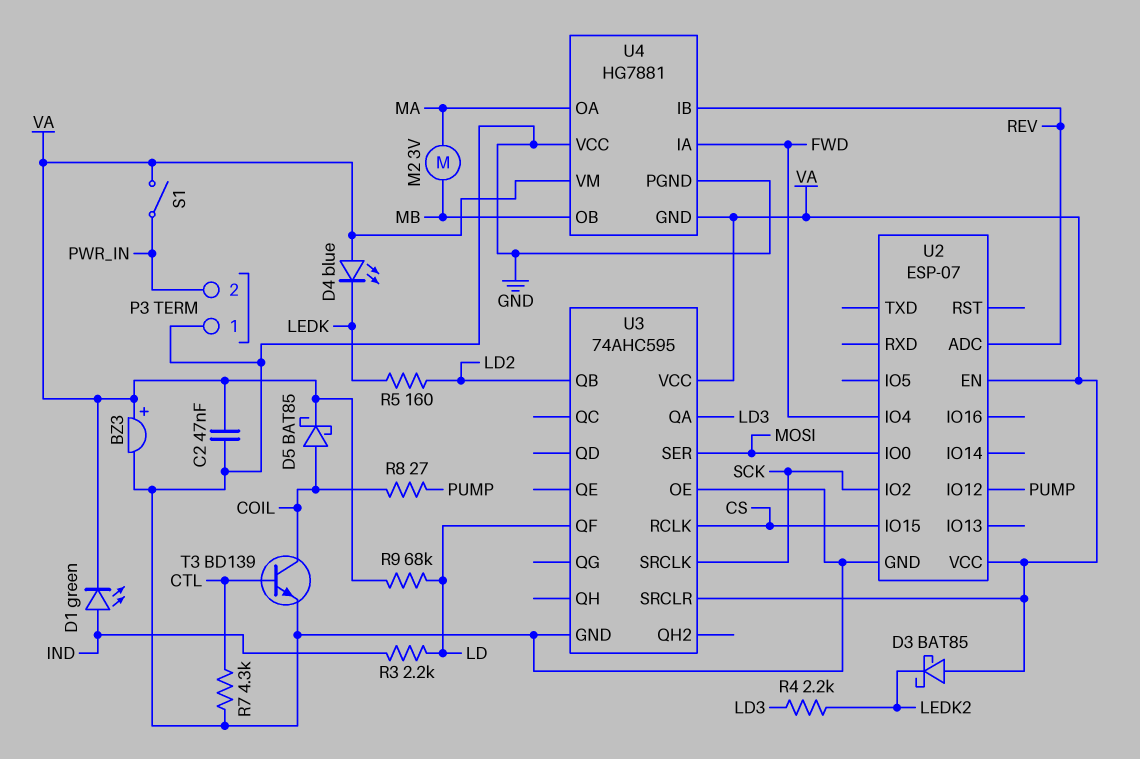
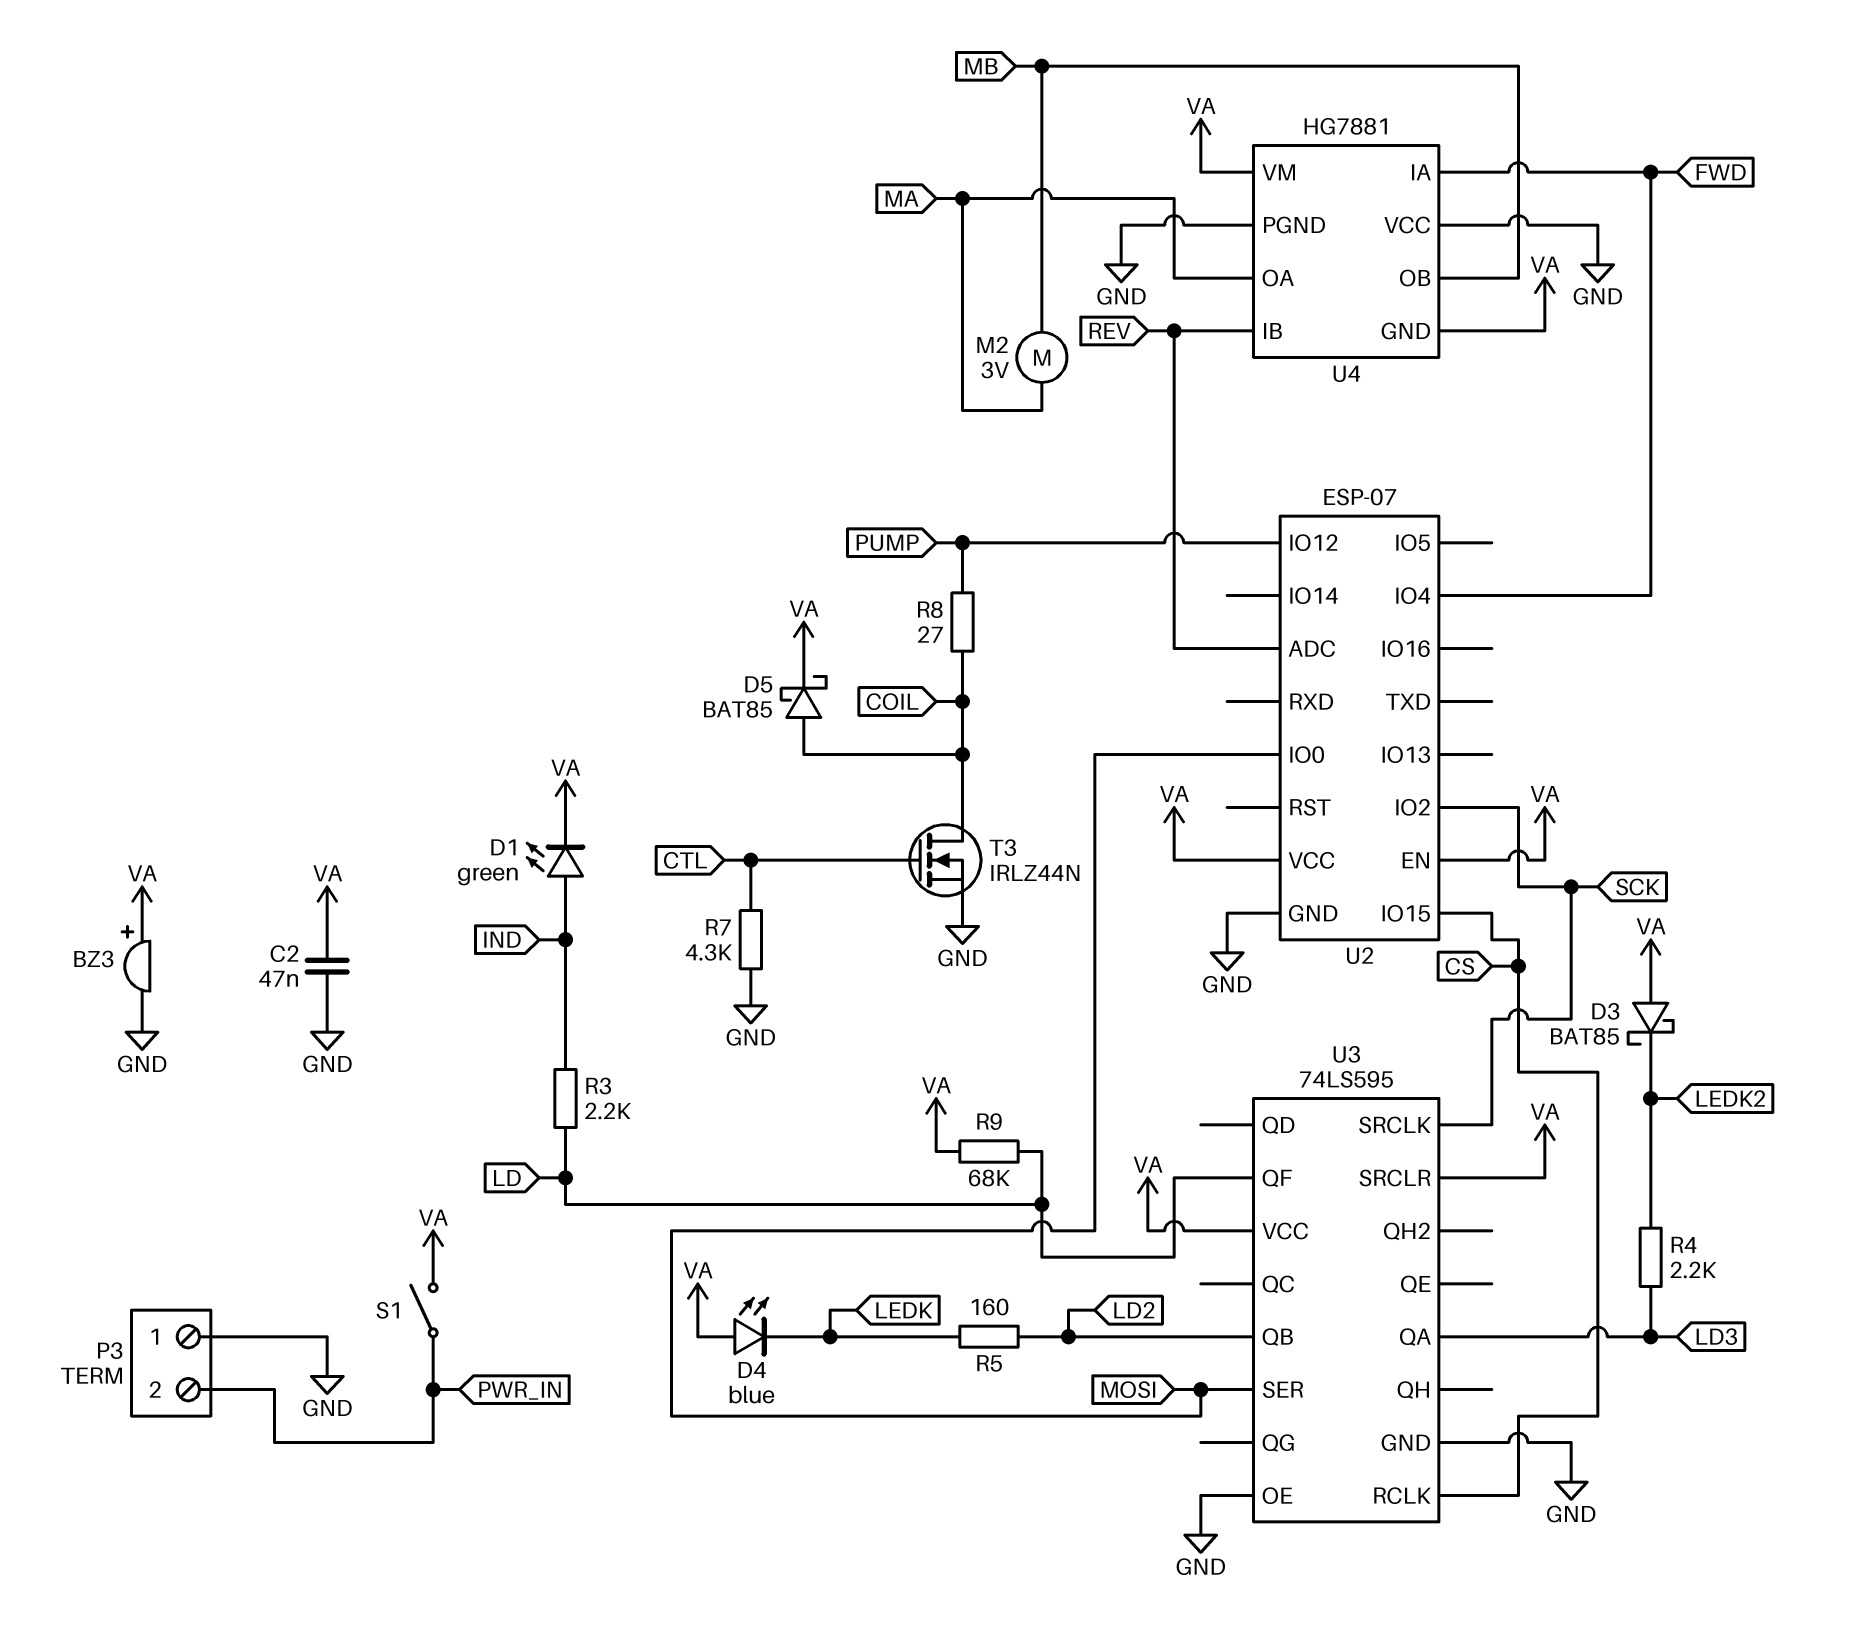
T3: NPN BD139 (B CTL, C COIL, E GND) -> NMOS IRLZ44N (G CTL, D COIL, S GND)
U3: 74AHC595 -> 74LS595

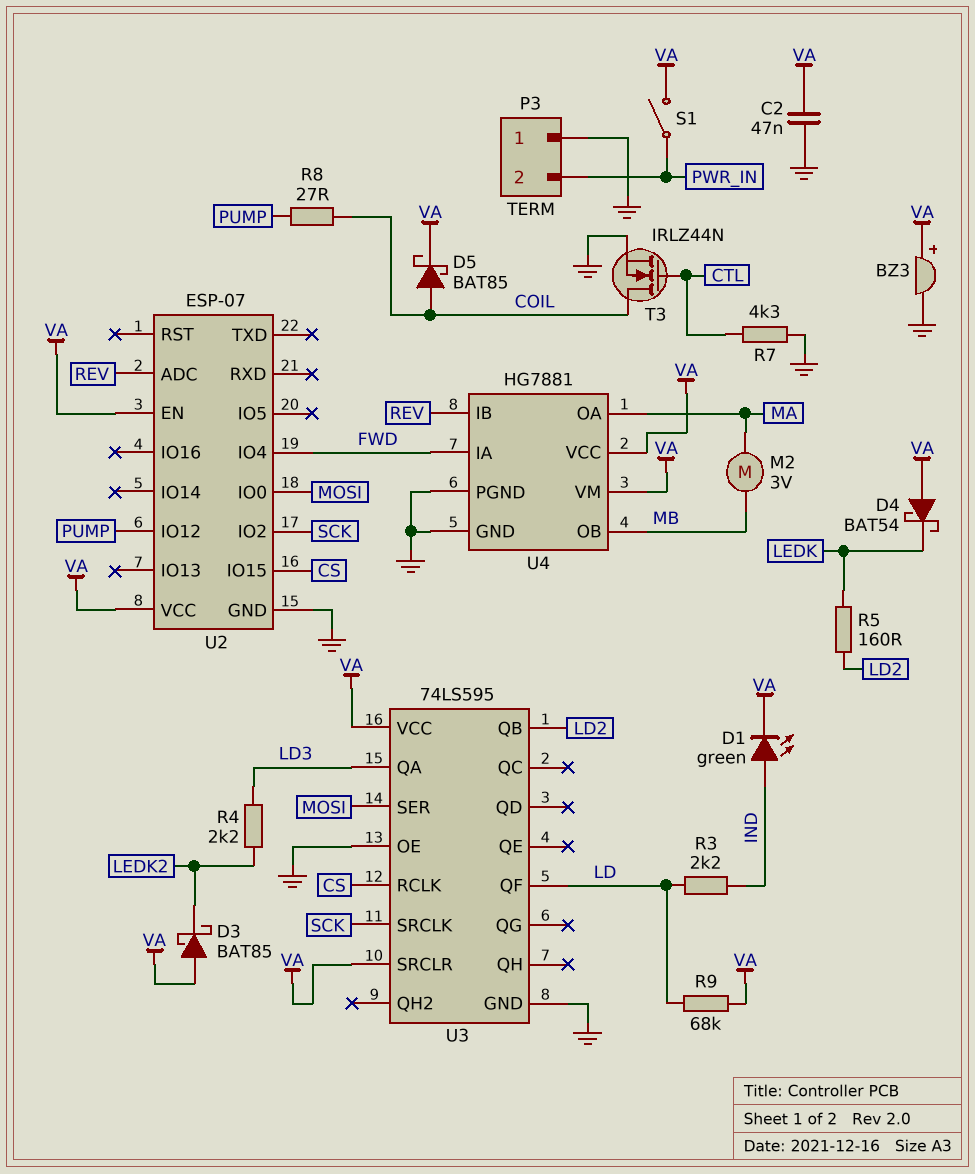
D4: LED blue (A VA, K LEDK) -> schottky BAT54 (A VA, K LEDK)
U4 pin GND: VA -> GND
U4 pin VCC: GND -> VA

